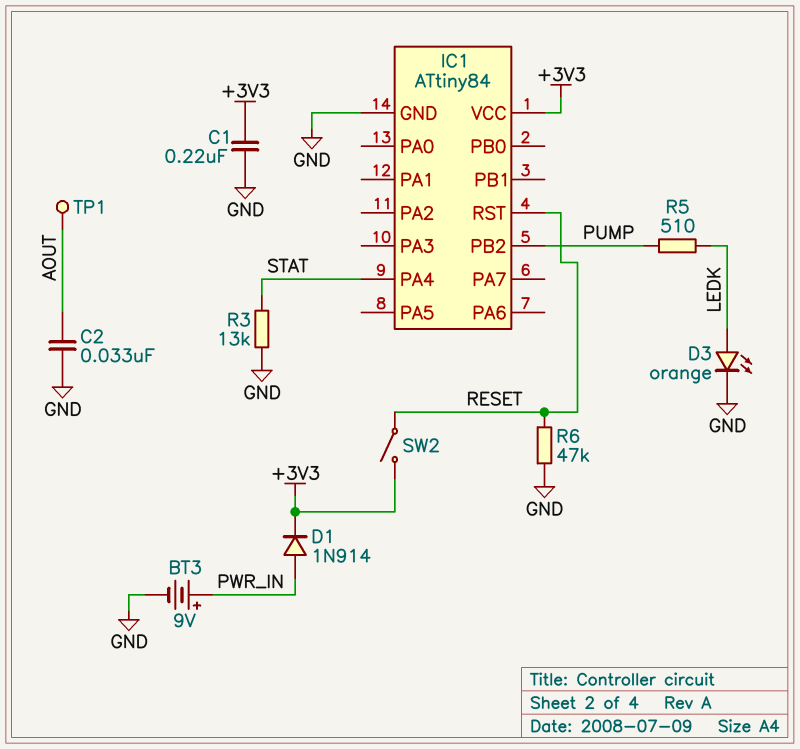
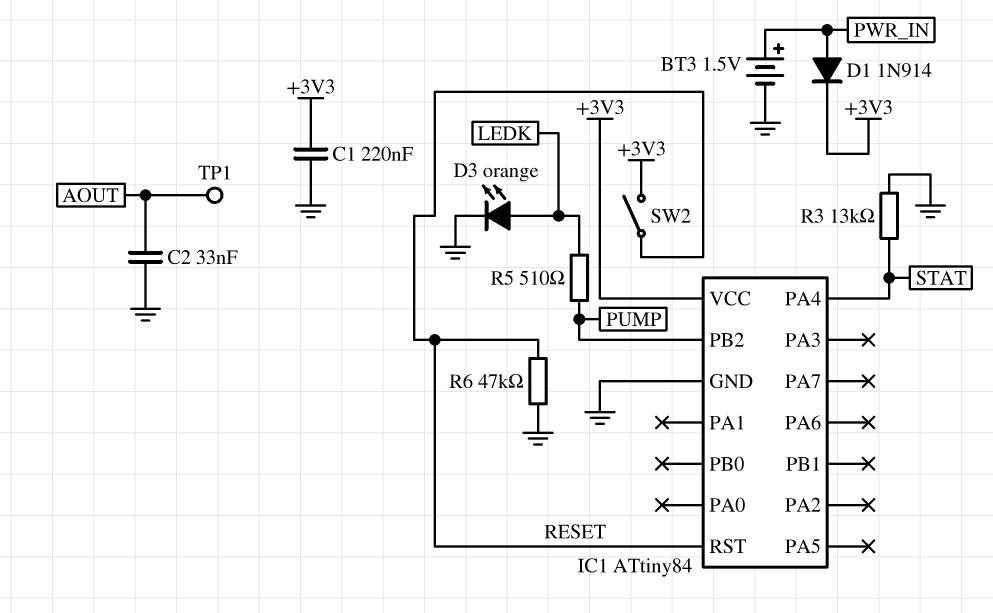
BT3: 9V (plus PWR_IN, minus GND) -> 1.5V (plus PWR_IN, minus GND)

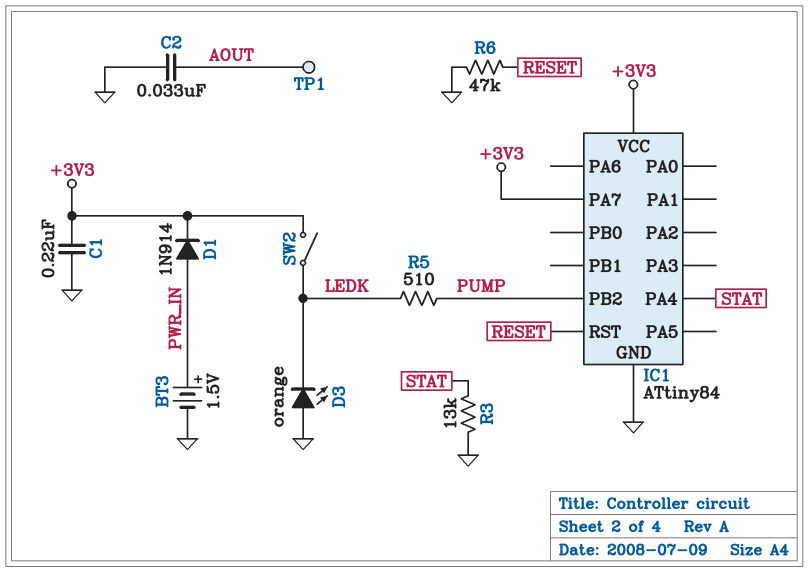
D3: LED orange (A LEDK, K GND) -> LED orange (A GND, K LEDK)
IC1 pin PA7: none -> +3V3
SW2: switch (+3V3, RESET) -> switch (+3V3, LEDK)

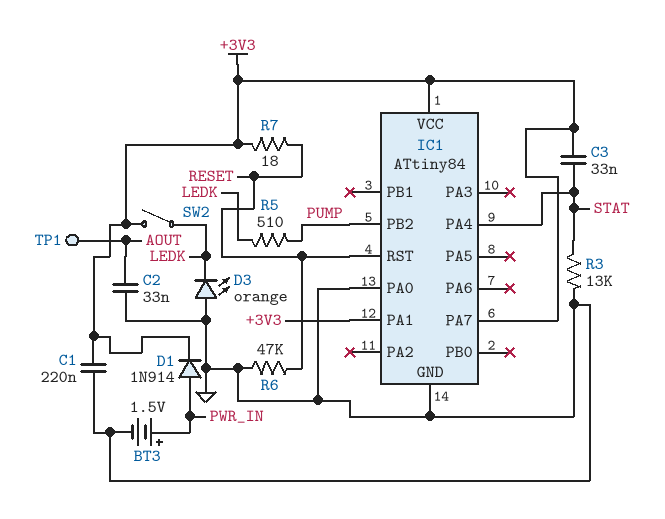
C3: none -> 33nF (+3V3, STAT)
IC1 pin PA0: none -> GND
IC1 pin PA1: none -> +3V3
R7: none -> 18 (+3V3, RESET)

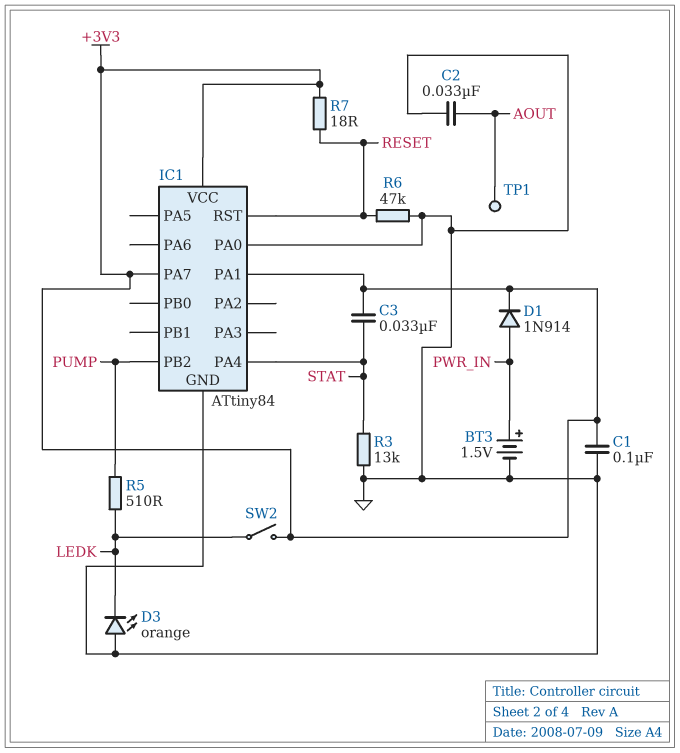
C1: 220nF (+3V3, GND) -> 100nF (+3V3, GND)

